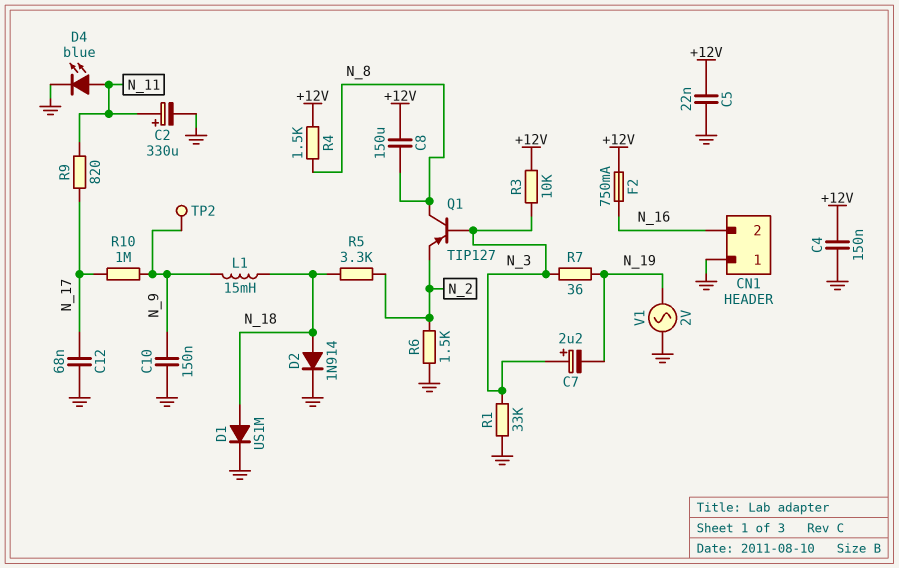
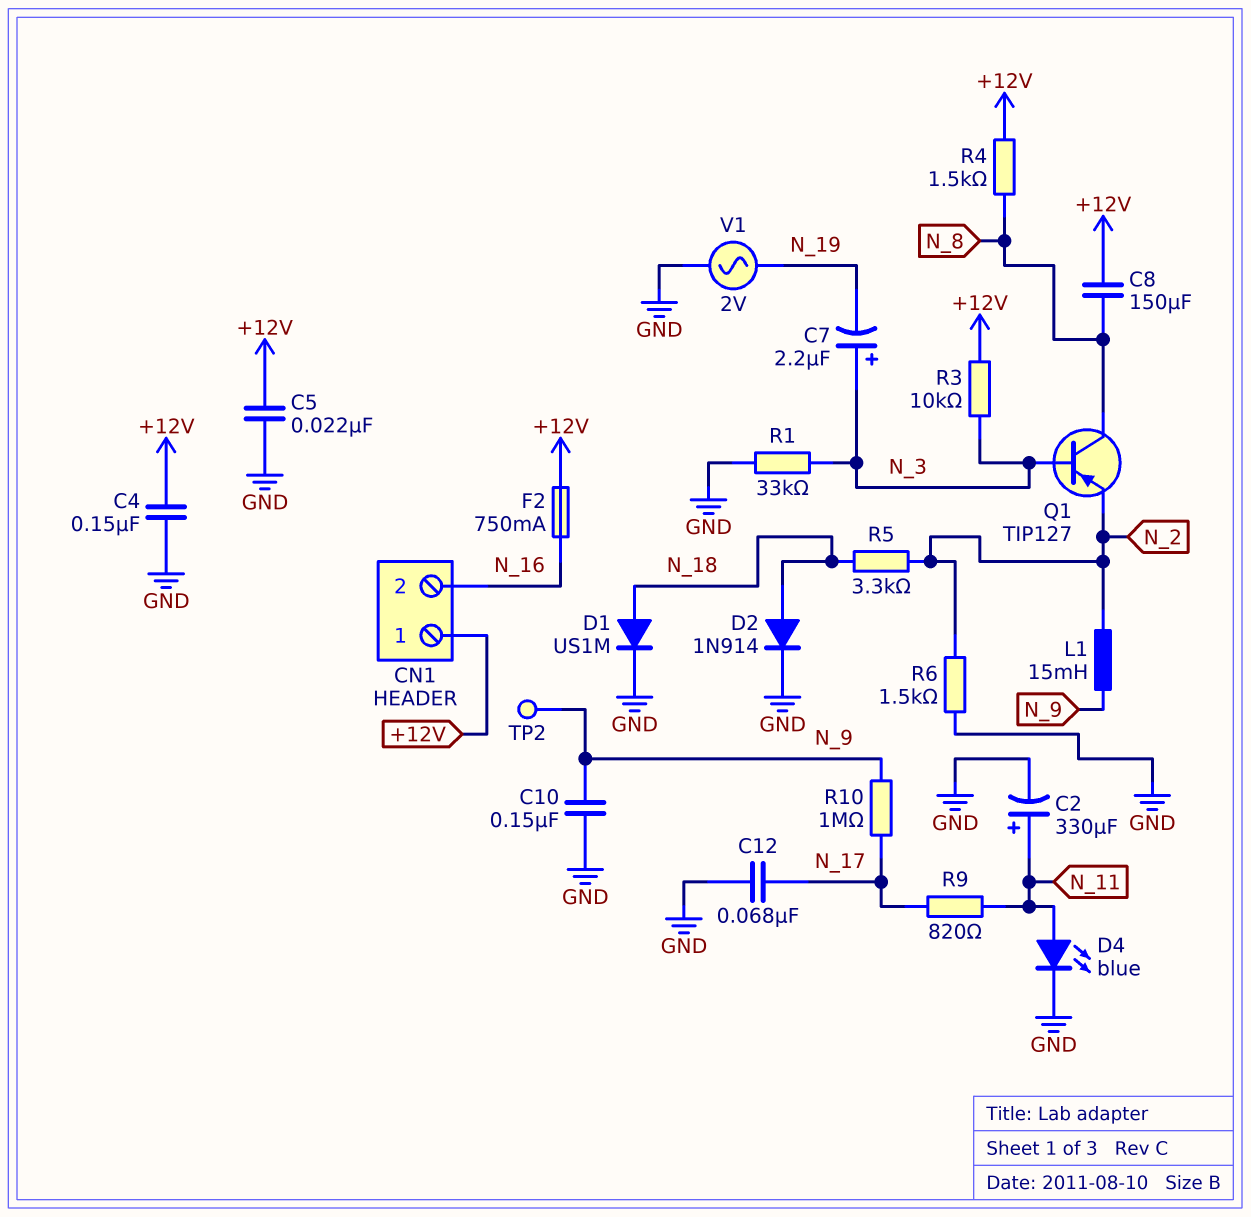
CN1 pin 1: GND -> +12V
L1: 15mH (N_9, N_18) -> 15mH (N_2, N_9)
R7: 36 (N_3, N_19) -> none

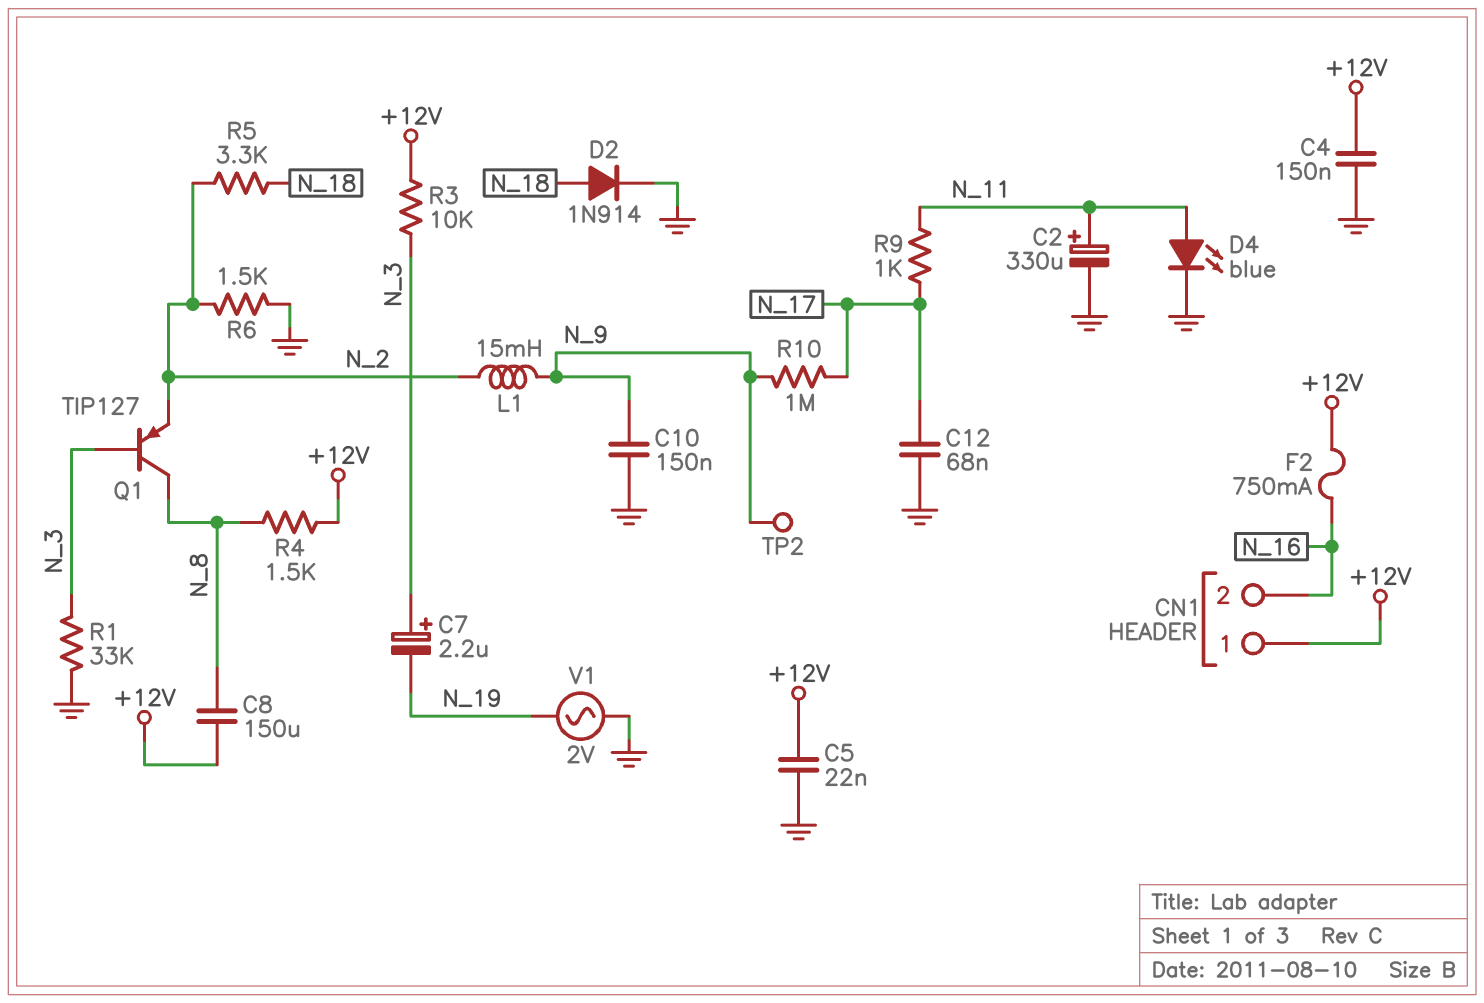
D1: diode US1M (A N_18, K GND) -> none
R9: 820 (N_11, N_17) -> 1k (N_11, N_17)

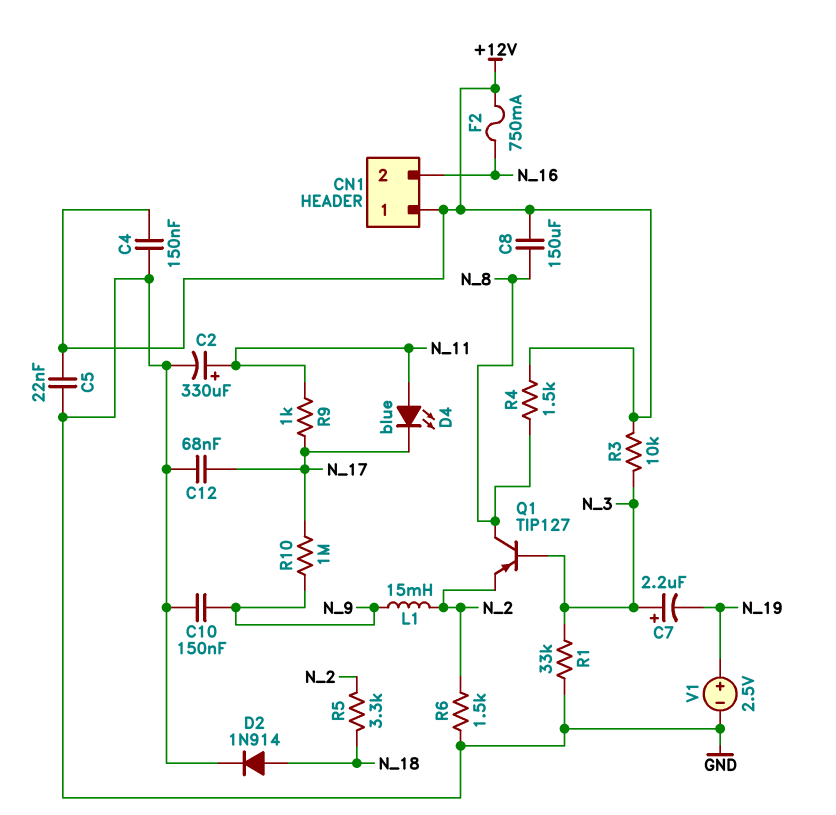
D4: LED blue (A N_11, K GND) -> LED blue (A N_11, K N_17)
TP2: test point (N_9) -> none
V1: AC 2V (GND, N_19) -> 2.5V (plus N_19, minus GND)

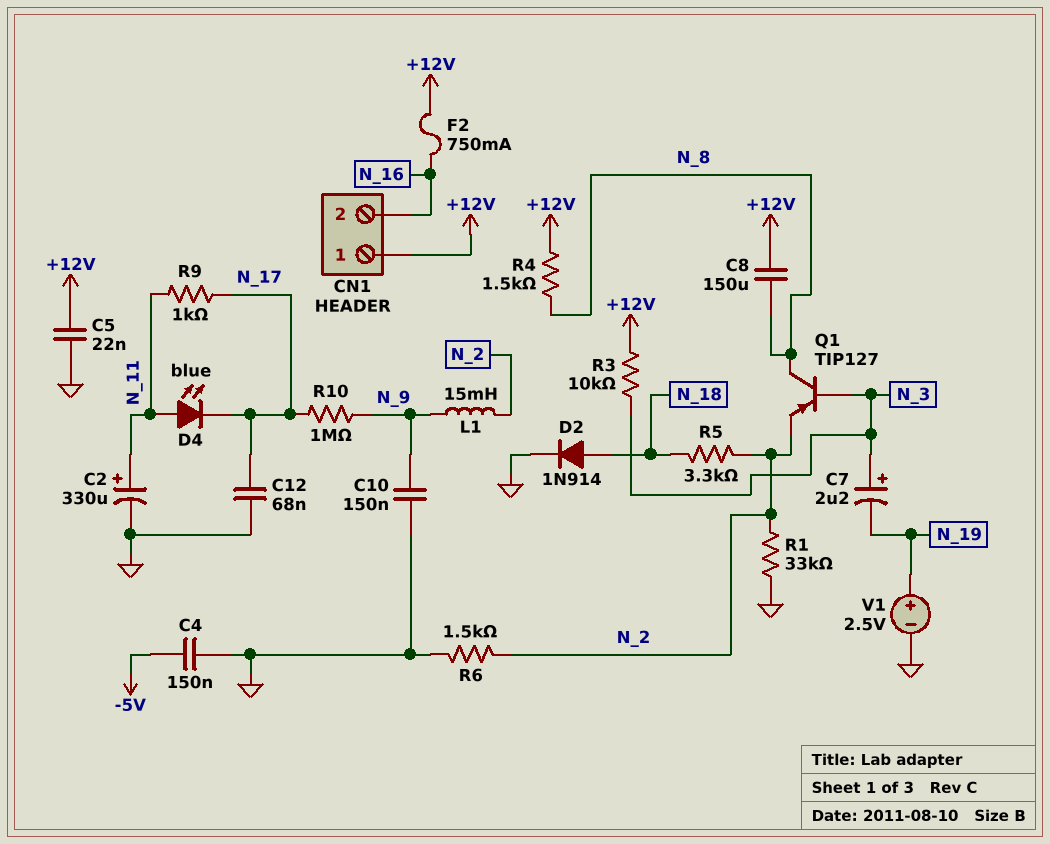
C4: 150nF (+12V, GND) -> 150nF (-5V, GND)
R1: 33k (GND, N_3) -> 33k (GND, N_2)

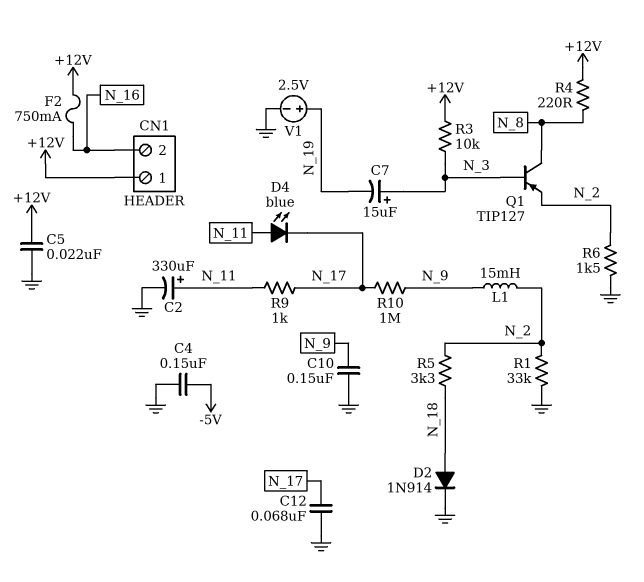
C7: 2.2uF (plus N_3, minus N_19) -> 15uF (plus N_3, minus N_19)
C8: 150uF (+12V, N_8) -> none
R4: 1.5k (+12V, N_8) -> 220 (+12V, N_8)

